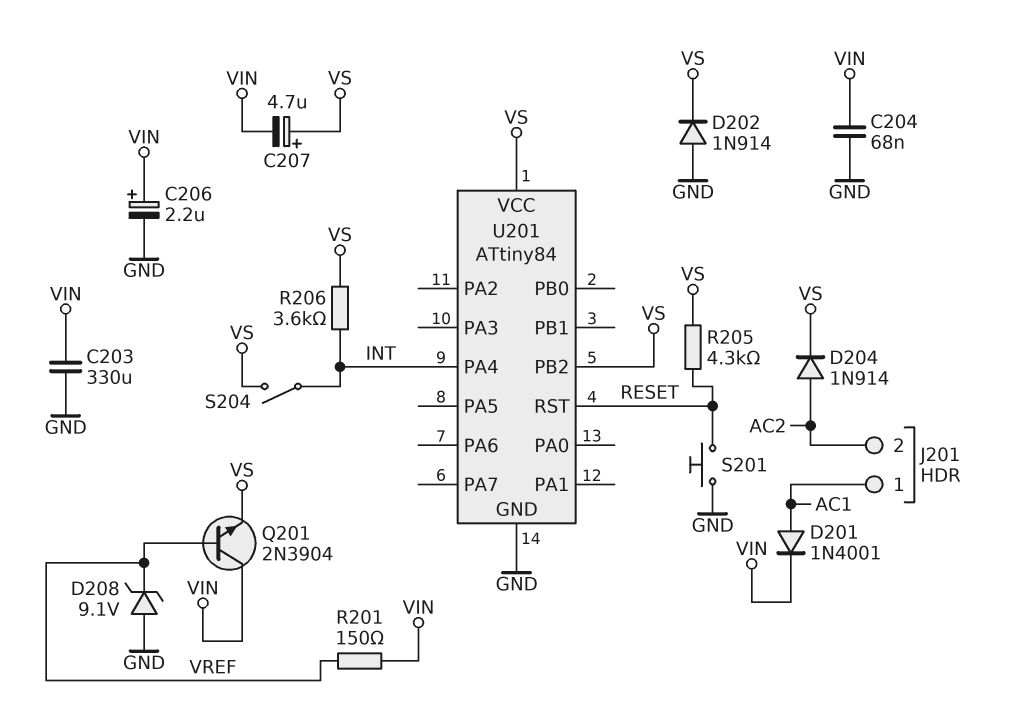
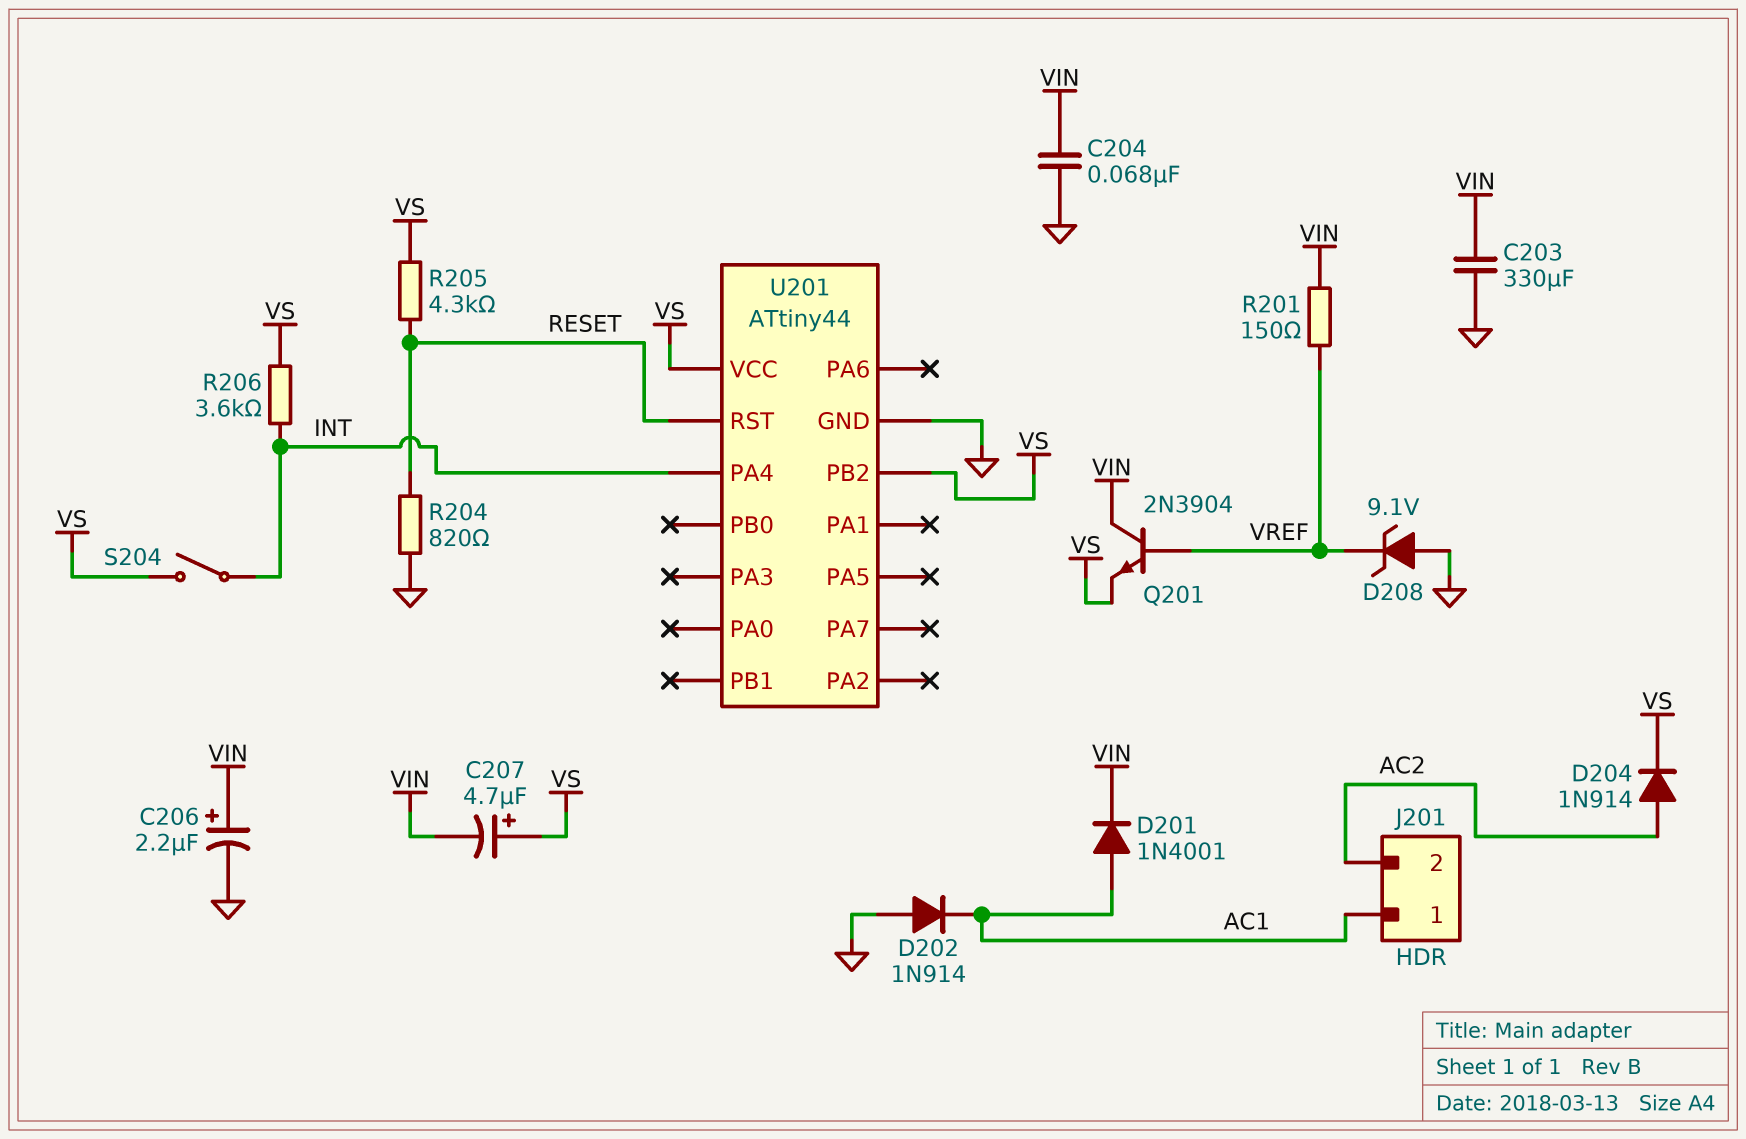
D202: diode 1N914 (A GND, K VS) -> diode 1N914 (A GND, K AC1)
R204: none -> 820 (GND, RESET)
S201: button (GND, RESET) -> none
U201: ATtiny84 -> ATtiny44

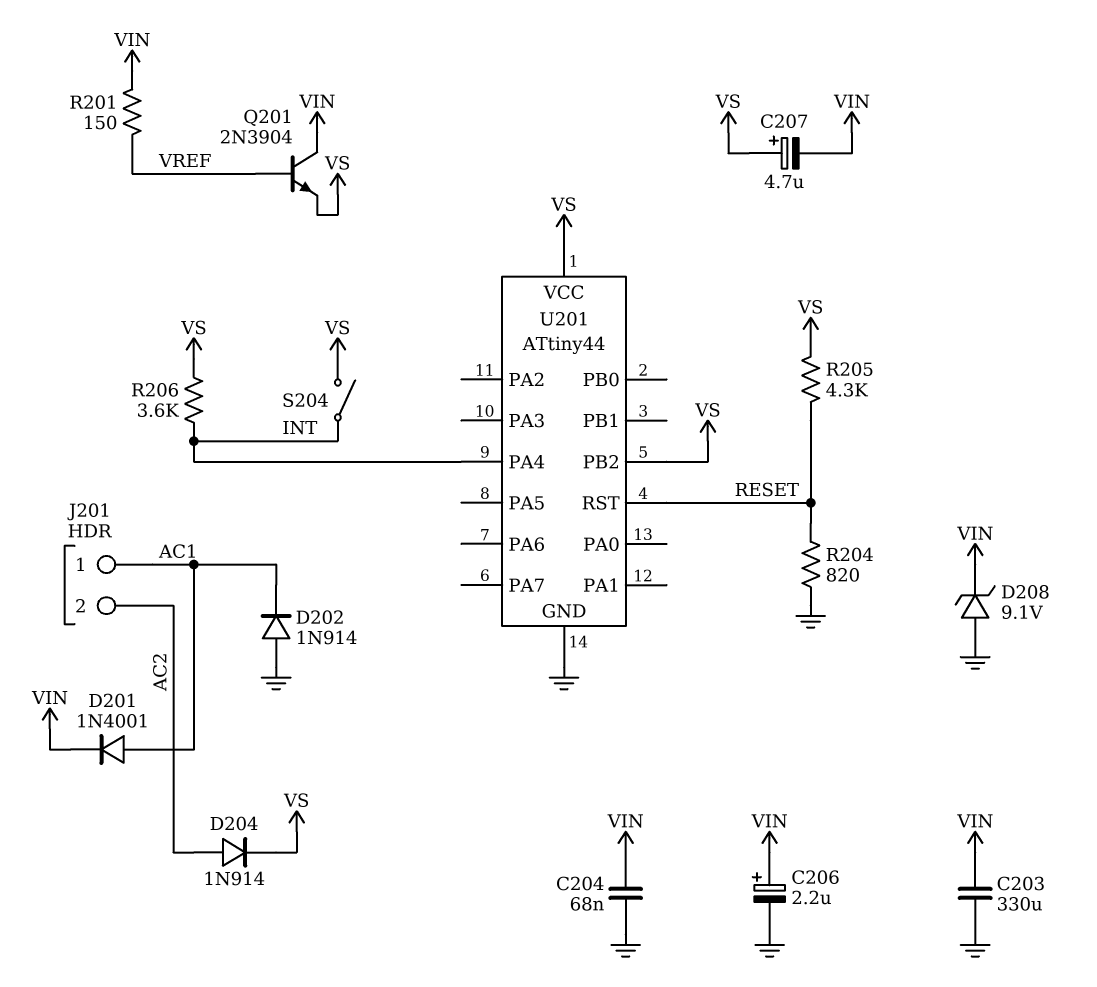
D208: zener 9.1V (A GND, K VREF) -> zener 9.1V (A GND, K VIN)

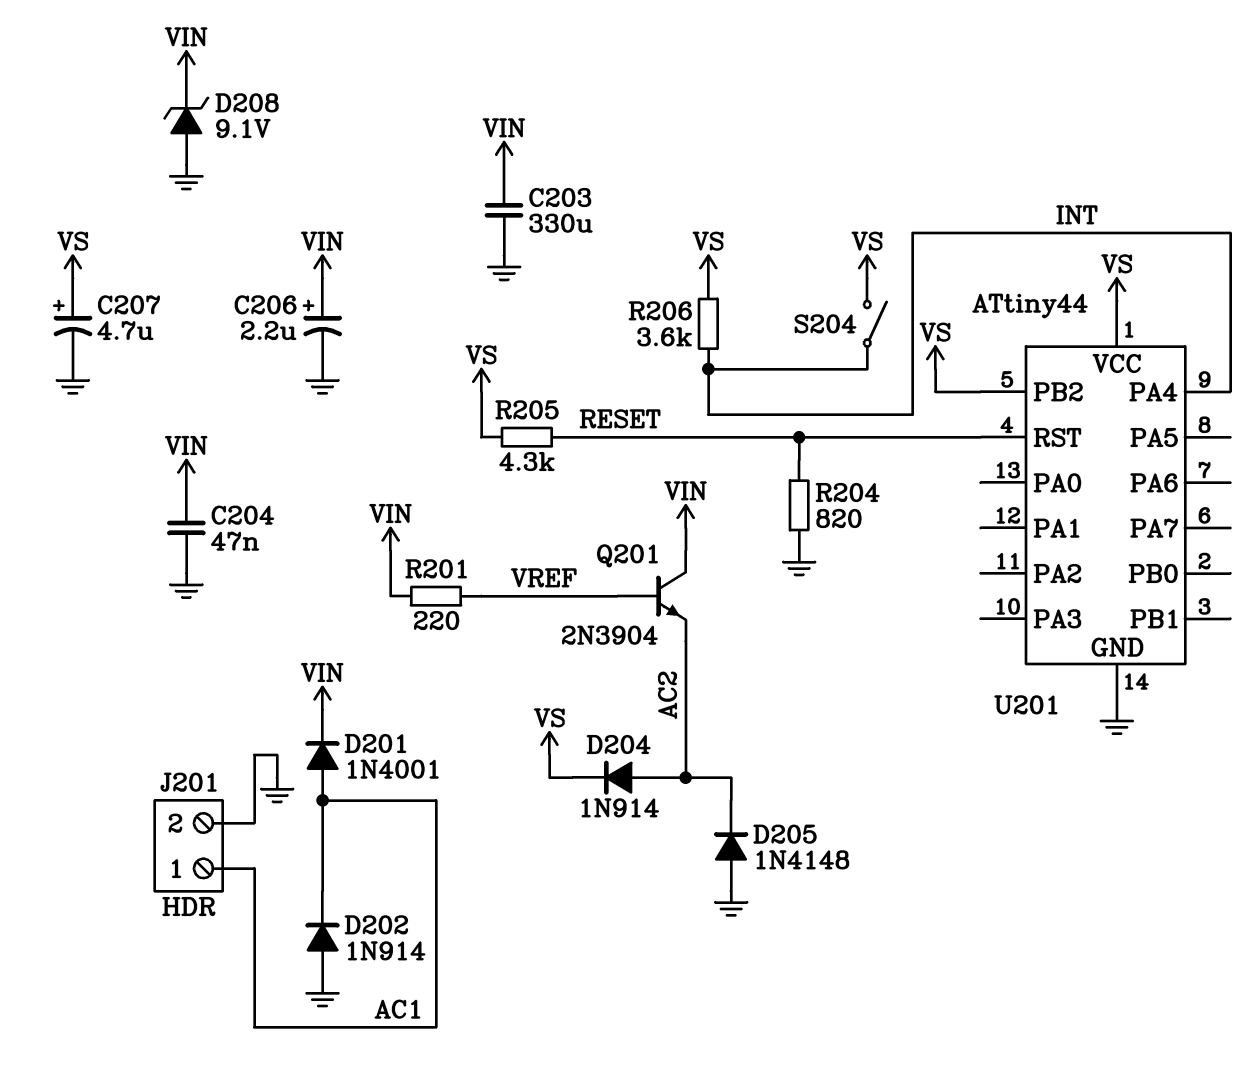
C204: 68nF (GND, VIN) -> 47nF (GND, VIN)
C207: 4.7uF (plus VS, minus VIN) -> 4.7uF (plus VS, minus GND)
D205: none -> diode 1N4148 (A GND, K AC2)
J201 pin 2: AC2 -> GND
Q201: NPN 2N3904 (B VREF, C VIN, E VS) -> NPN 2N3904 (B VREF, C VIN, E AC2)
R201: 150 (VIN, VREF) -> 220 (VIN, VREF)

